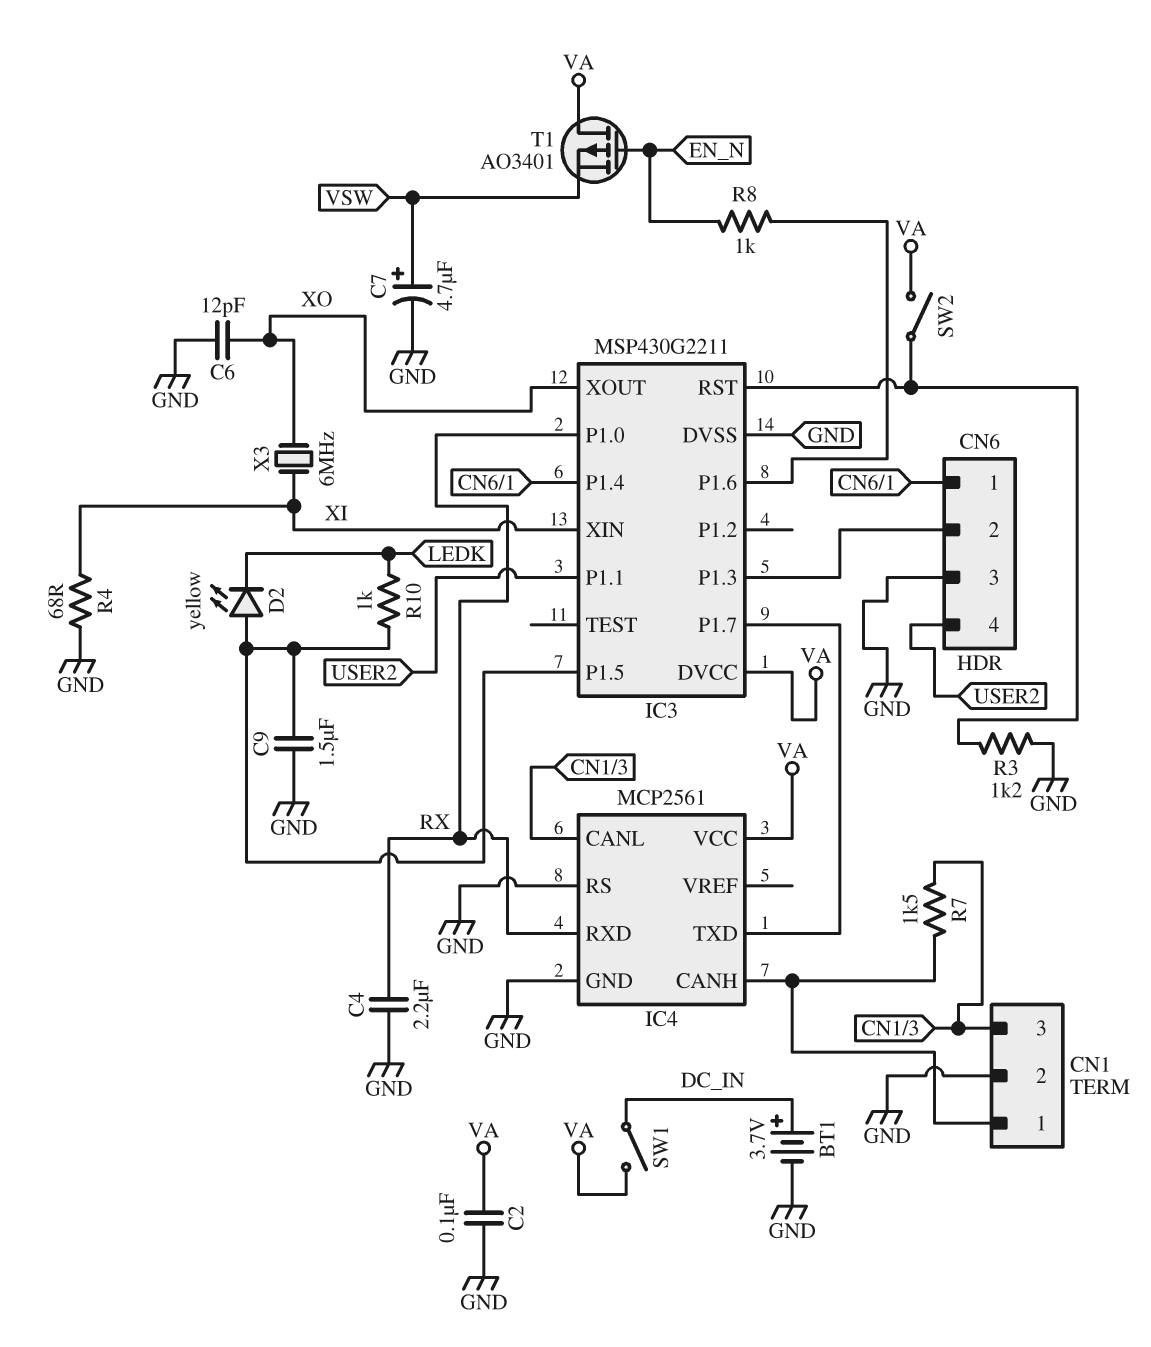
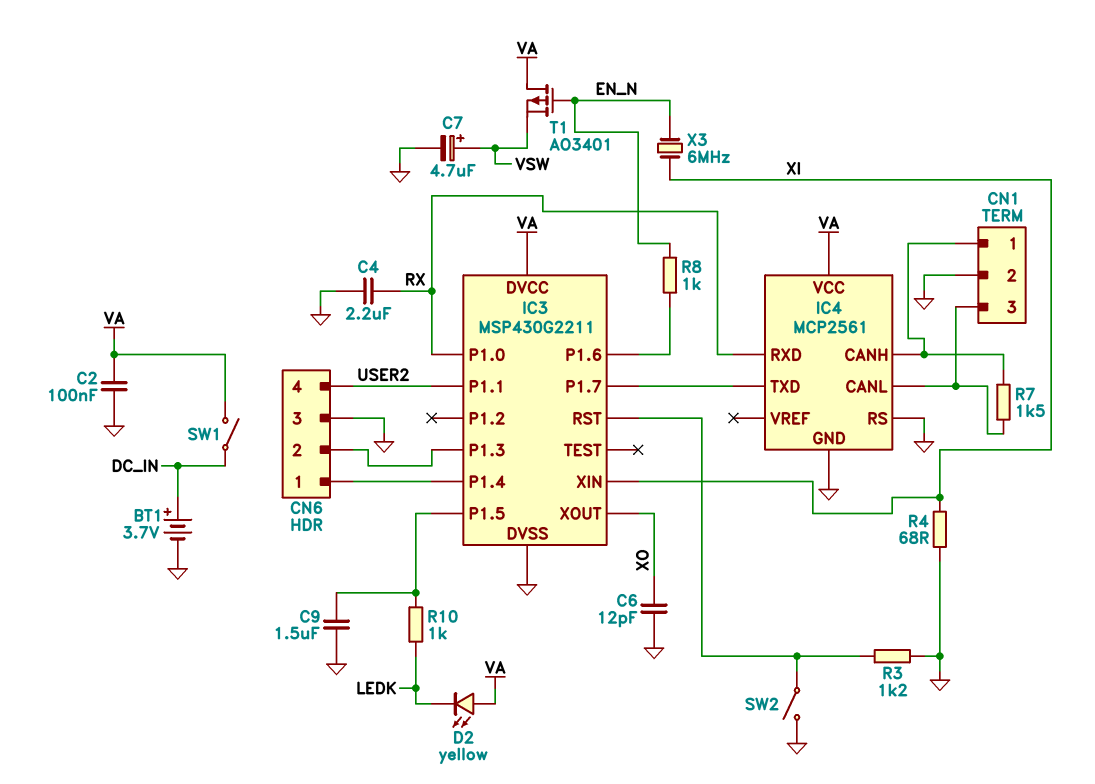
D2: LED yellow (A IC3/P1.5, K LEDK) -> LED yellow (A VA, K LEDK)
SW2: switch (IC3/RST, VA) -> switch (GND, IC3/RST)
X3: 6MHz (XI, XO) -> 6MHz (EN_N, XI)

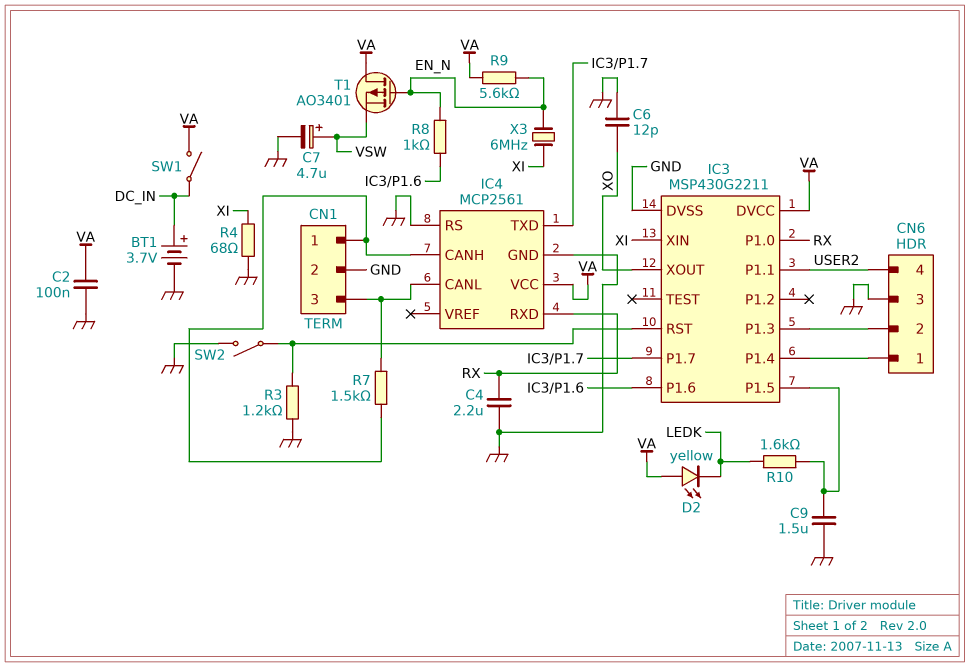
R9: none -> 5.6k (EN_N, VA)
R10: 1k (IC3/P1.5, LEDK) -> 1.6k (IC3/P1.5, LEDK)

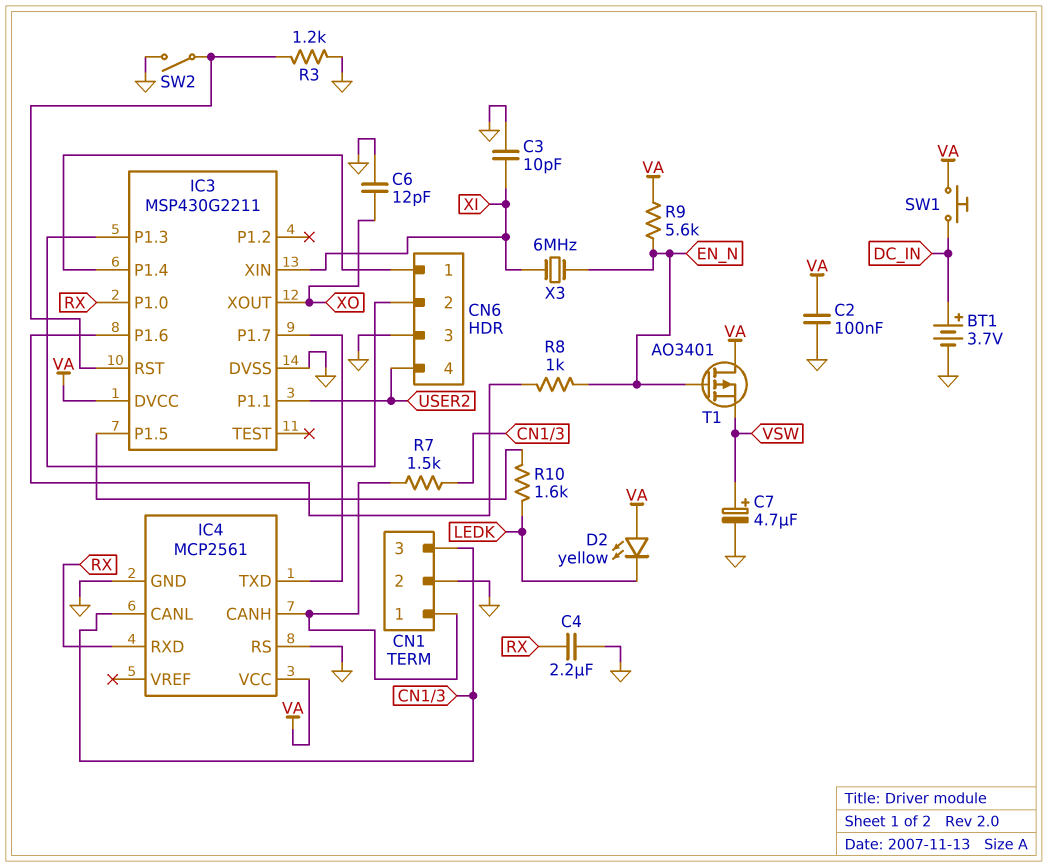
C3: none -> 10pF (GND, XI)
C9: 1.5uF (GND, IC3/P1.5) -> none
R4: 68 (GND, XI) -> none
SW1: switch (DC_IN, VA) -> button (DC_IN, VA)

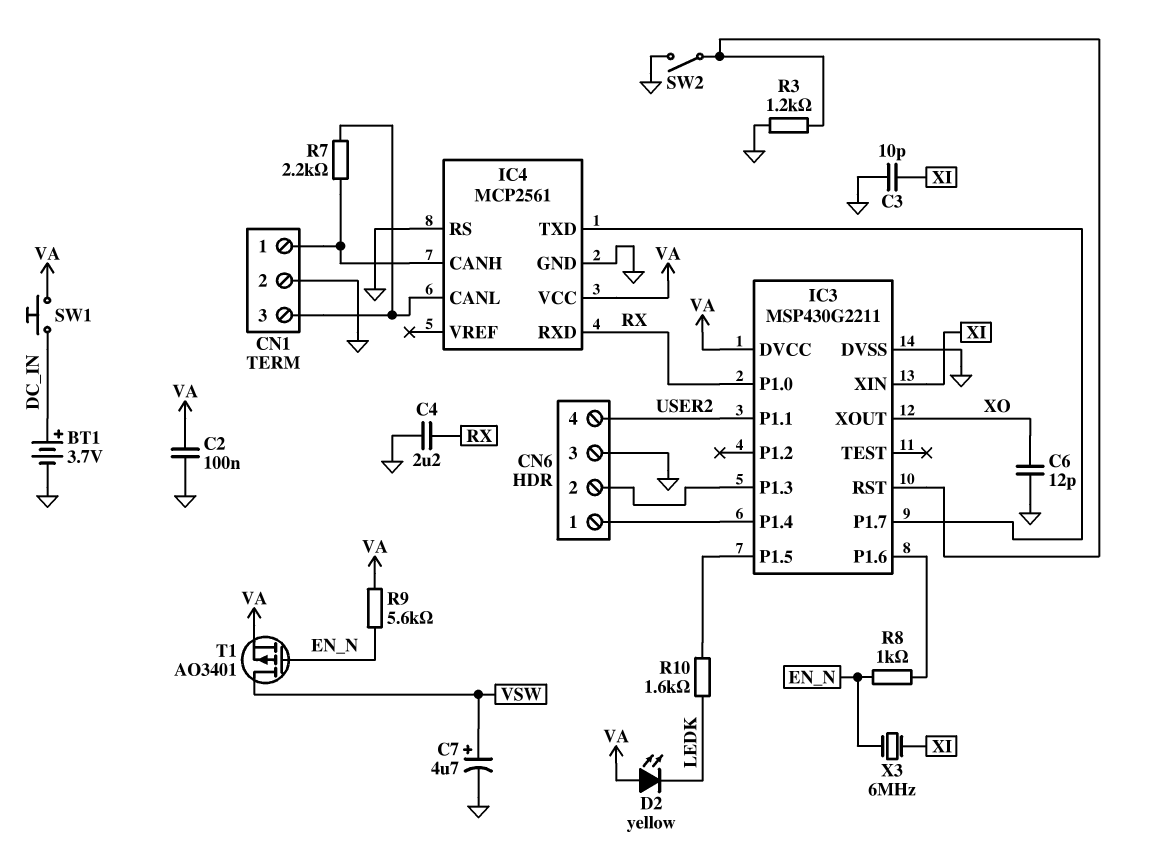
R7: 1.5k (CN1/1, CN1/3) -> 2.2k (CN1/1, CN1/3)
T1: PMOS AO3401 (G EN_N, D VA, S VSW) -> PMOS AO3401 (G EN_N, D VSW, S VA)

